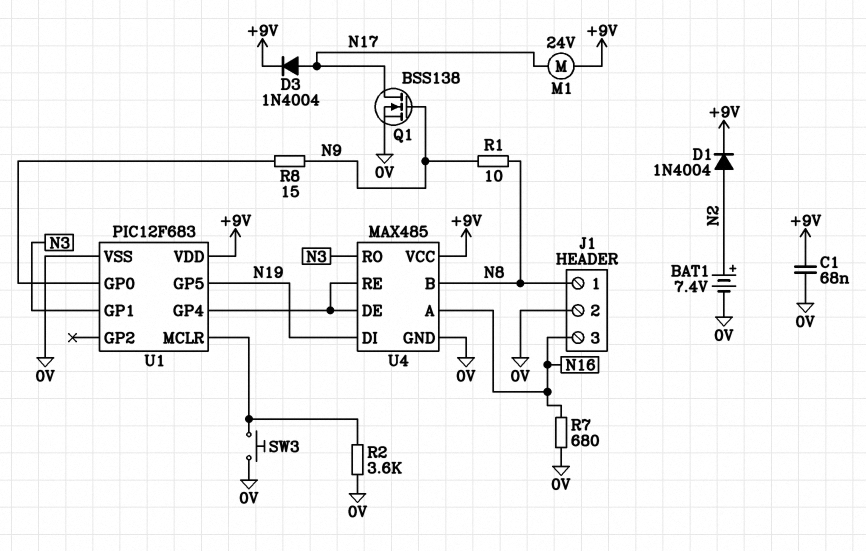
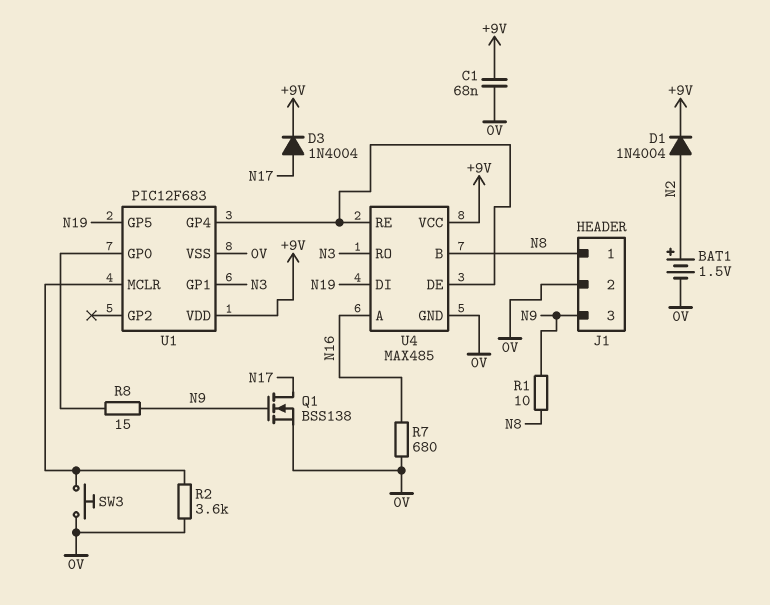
BAT1: 7.4V (plus N2, minus 0V) -> 1.5V (plus N2, minus 0V)
J1 pin 3: N16 -> N9
M1: motor 24V (+9V, N17) -> none

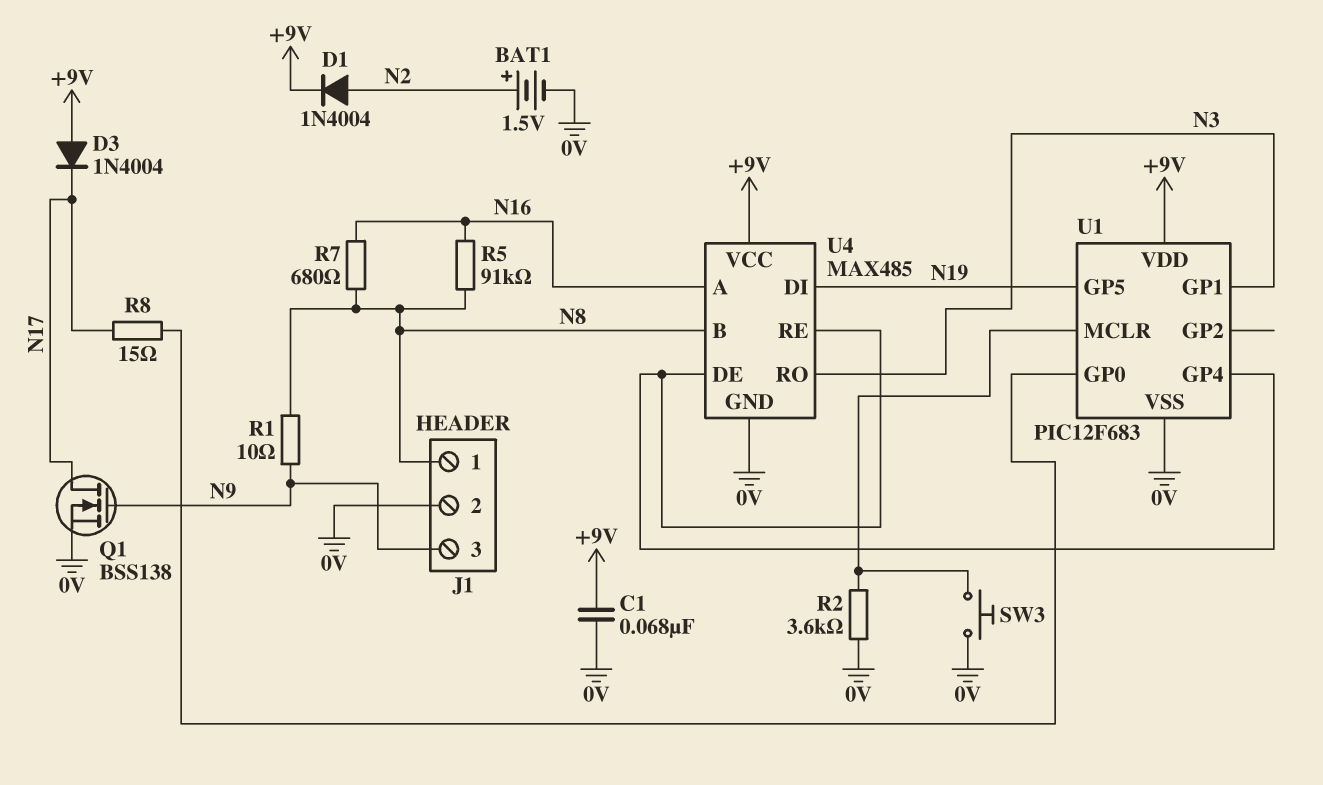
D3: diode 1N4004 (A N17, K +9V) -> diode 1N4004 (A +9V, K N17)
R5: none -> 91k (N8, N16)
R7: 680 (0V, N16) -> 680 (N8, N16)
R8: 15 (N9, U1/GP0) -> 15 (N17, U1/GP0)

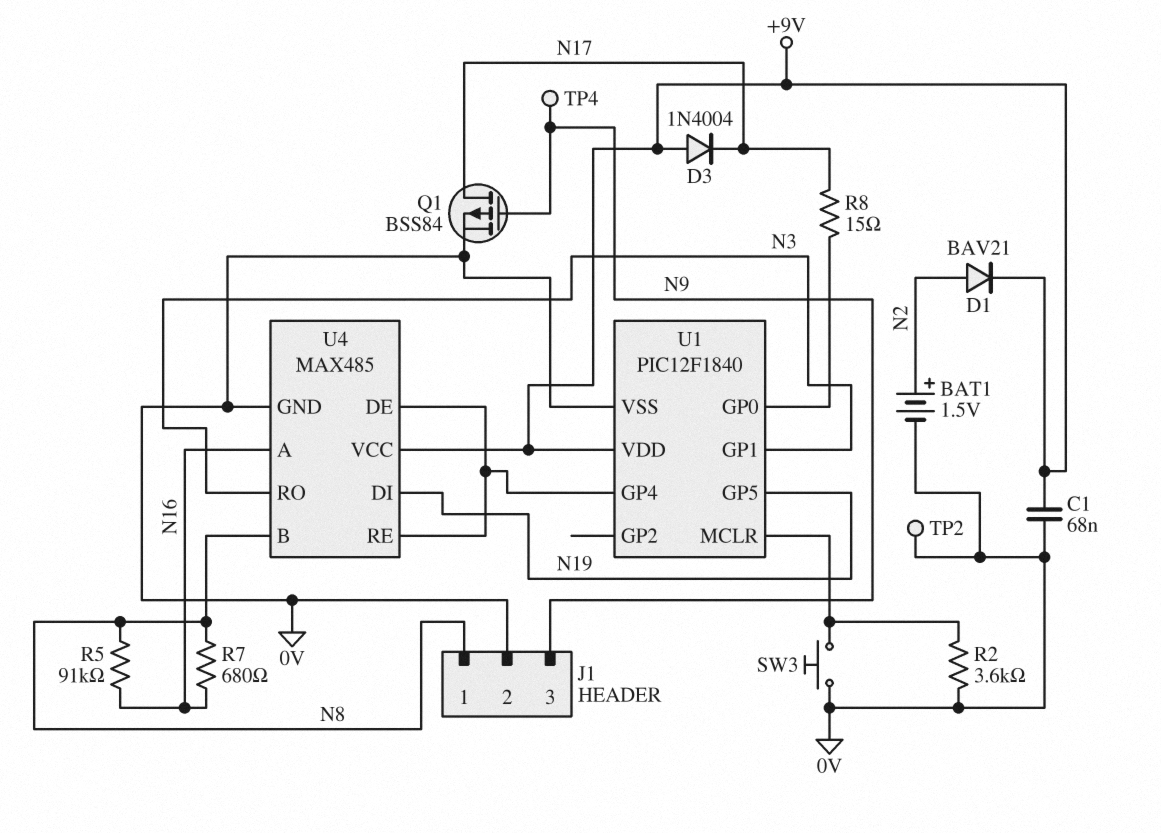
D1: diode 1N4004 (A N2, K +9V) -> diode BAV21 (A N2, K +9V)
Q1: NMOS BSS138 (G N9, D N17, S 0V) -> PMOS BSS84 (G N9, D N17, S 0V)
R1: 10 (N8, N9) -> none
TP2: none -> test point (0V)
TP4: none -> test point (N9)
U1: PIC12F683 -> PIC12F1840

